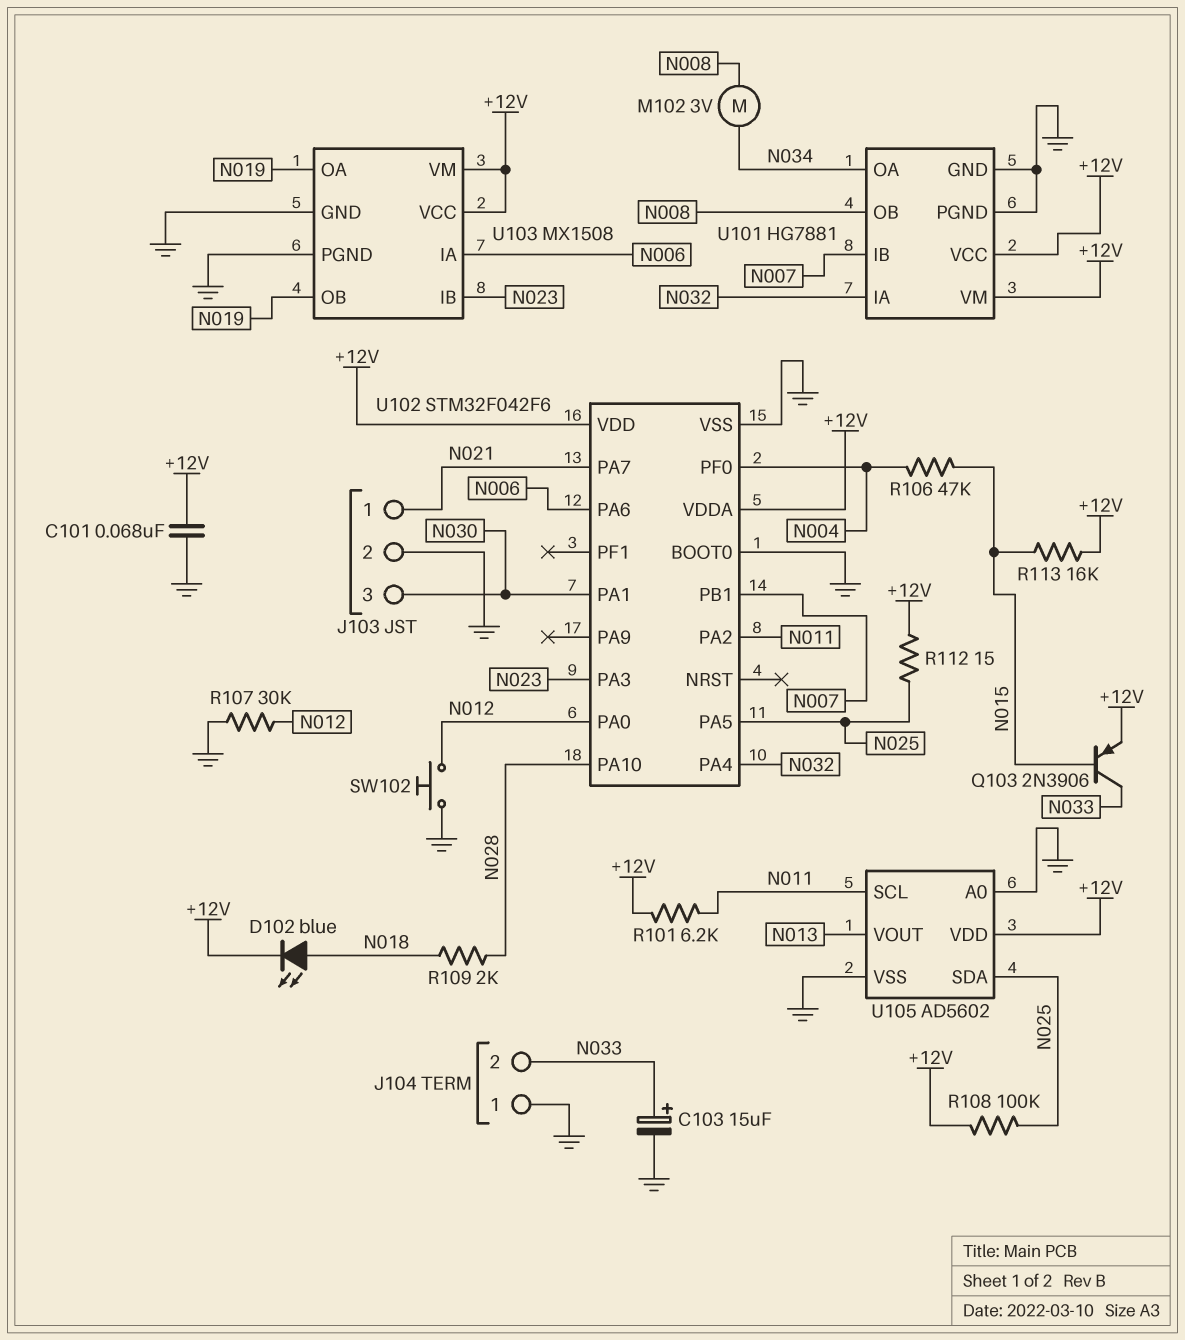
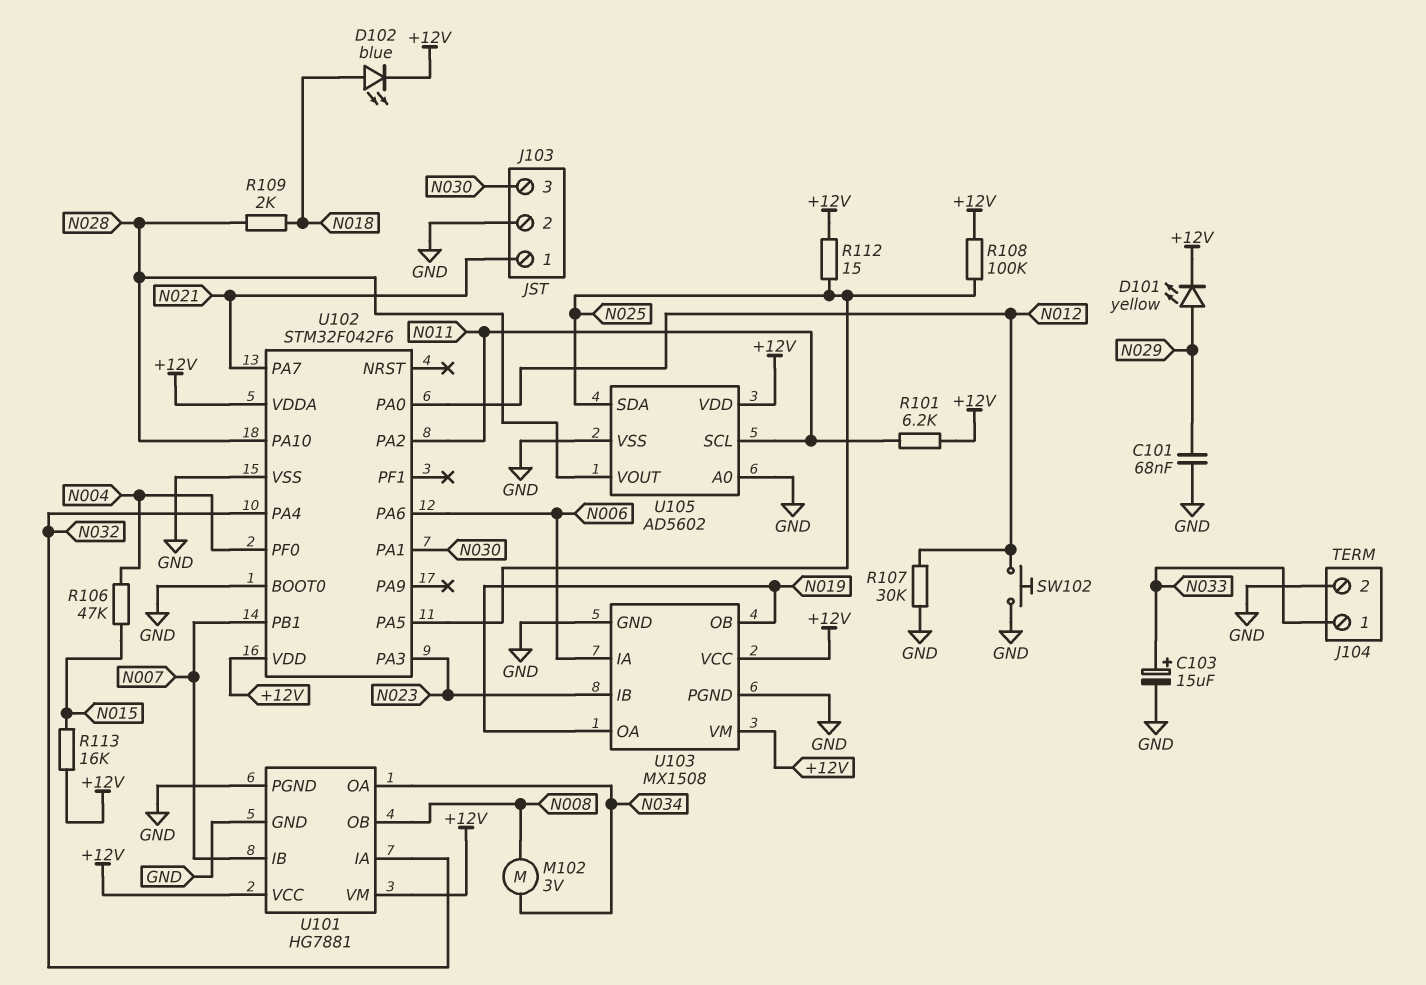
C101: 68nF (+12V, GND) -> 68nF (GND, N029)
D101: none -> LED yellow (A N029, K +12V)
J104 pin 1: GND -> N033
J104 pin 2: N033 -> GND
Q103: PNP 2N3906 (B N015, C N033, E +12V) -> none
U105 pin VOUT: N013 -> N028

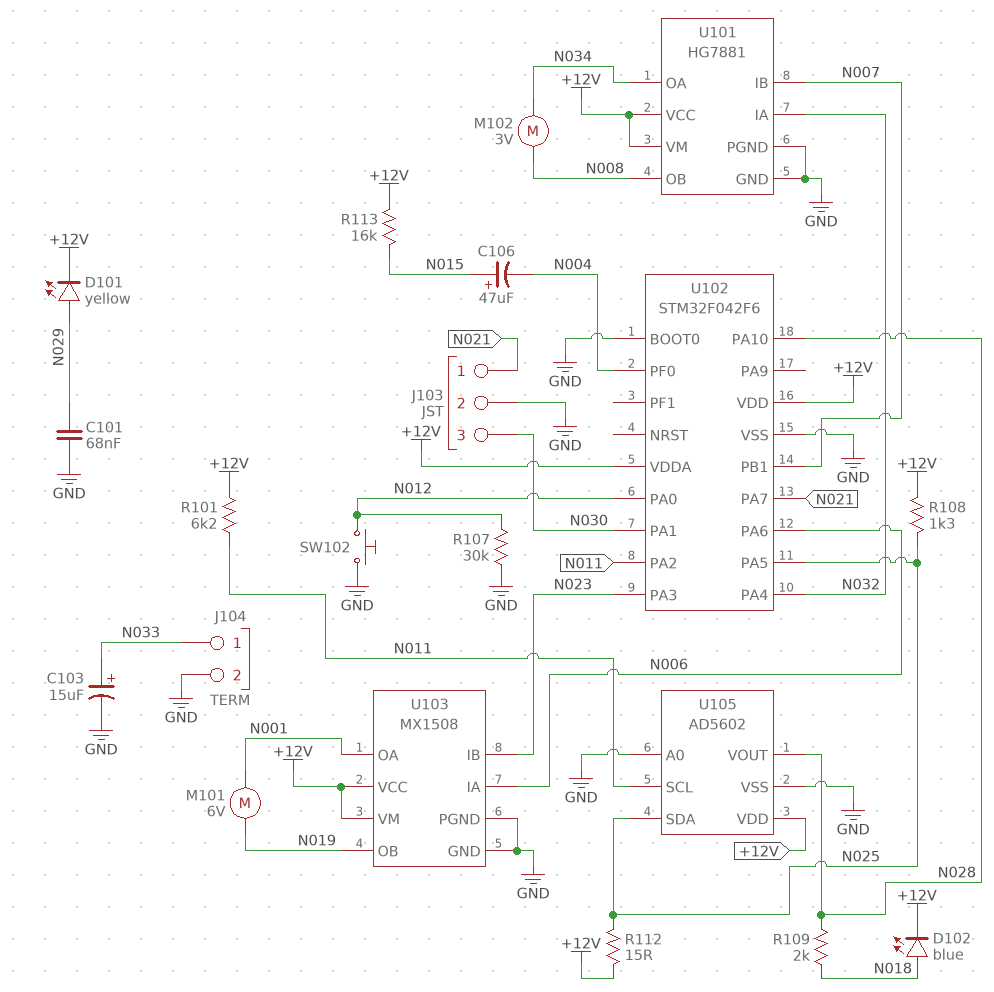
C106: none -> 47uF (plus N015, minus N004)
M101: none -> motor 6V (N001, N019)
R106: 47k (N004, N015) -> none
R108: 100k (+12V, N025) -> 1.3k (+12V, N025)
U103 pin OA: N019 -> N001

